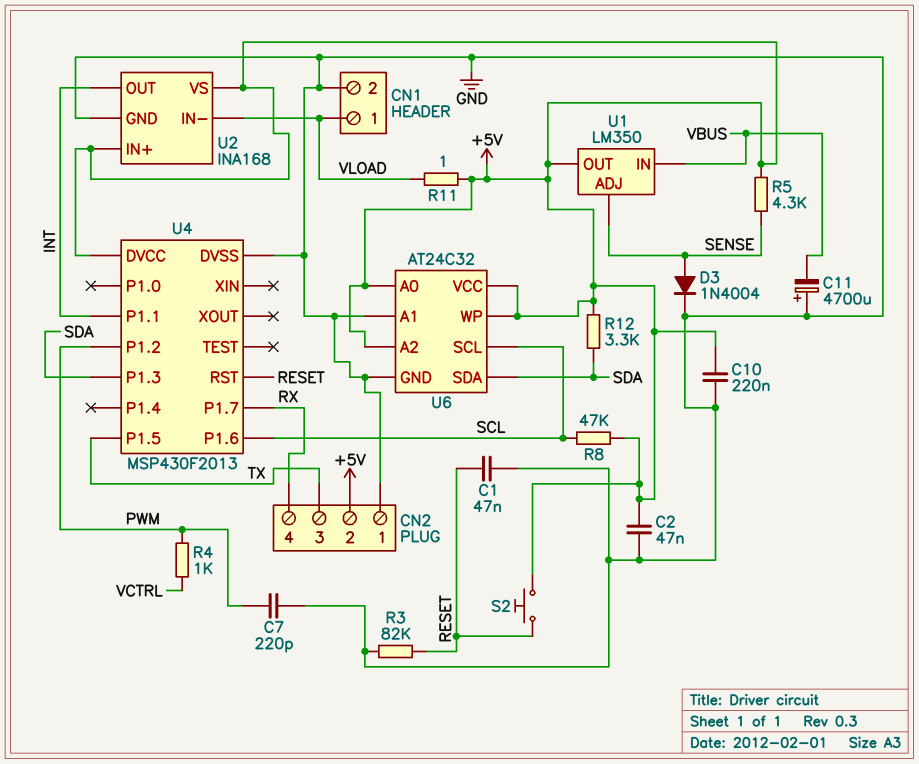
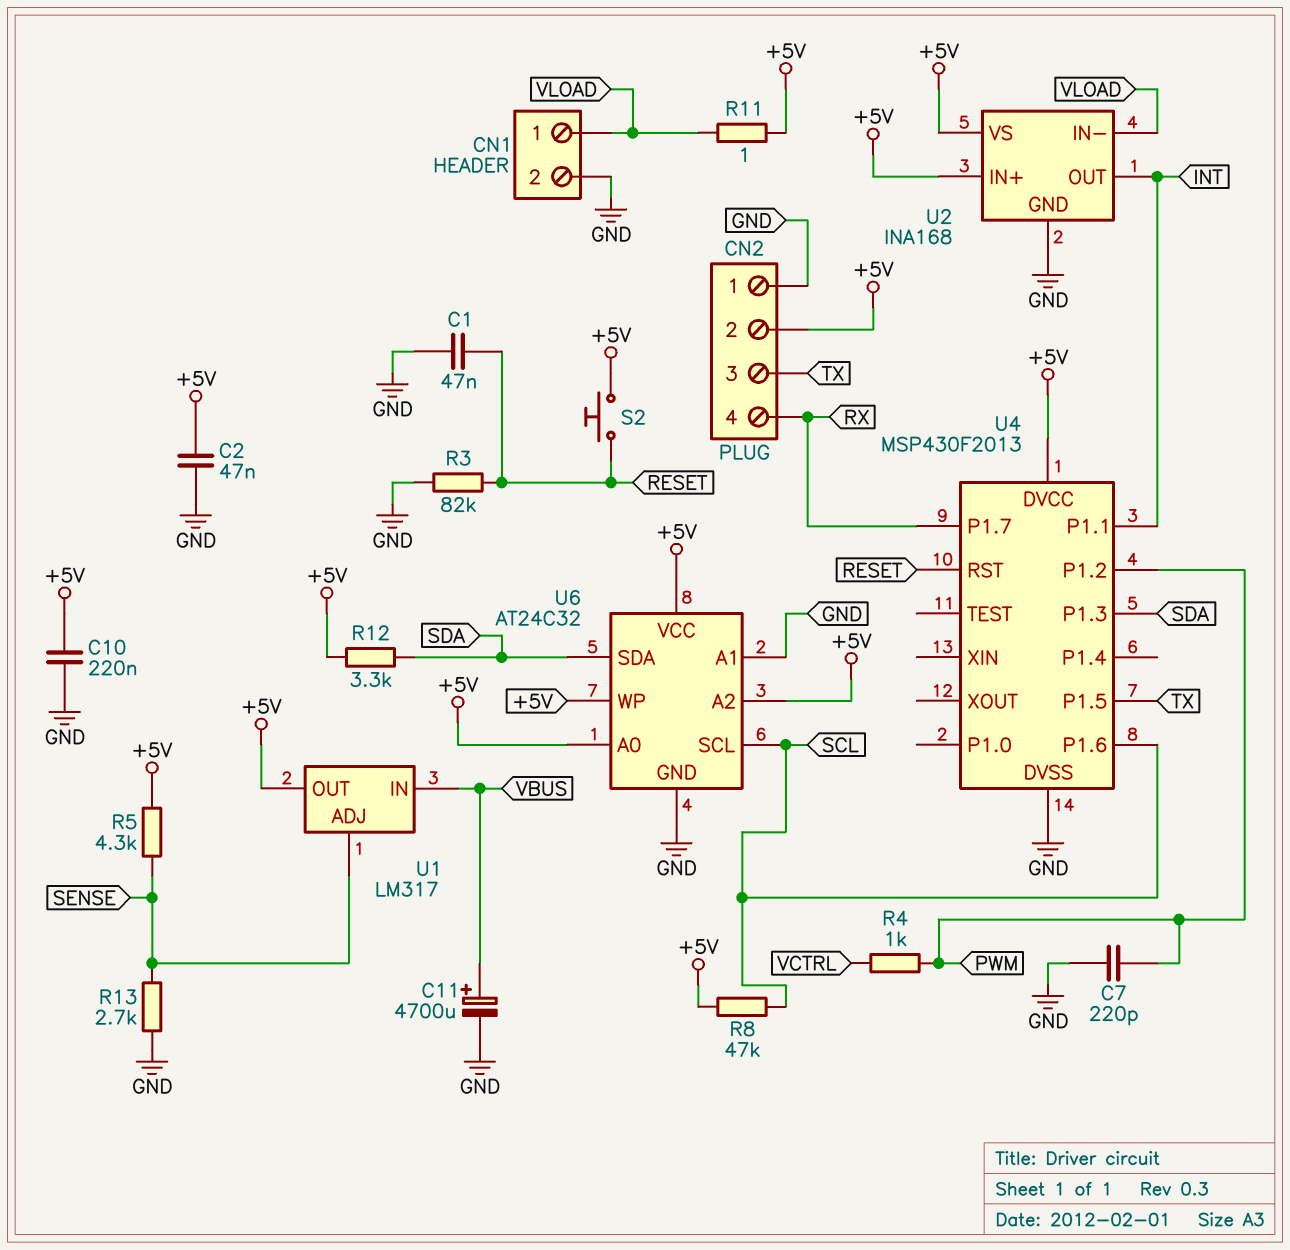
C11: 4700uF (plus GND, minus VBUS) -> 4700uF (plus VBUS, minus GND)
D3: diode 1N4004 (A SENSE, K GND) -> none
R13: none -> 2.7k (GND, SENSE)
U1: LM350 -> LM317

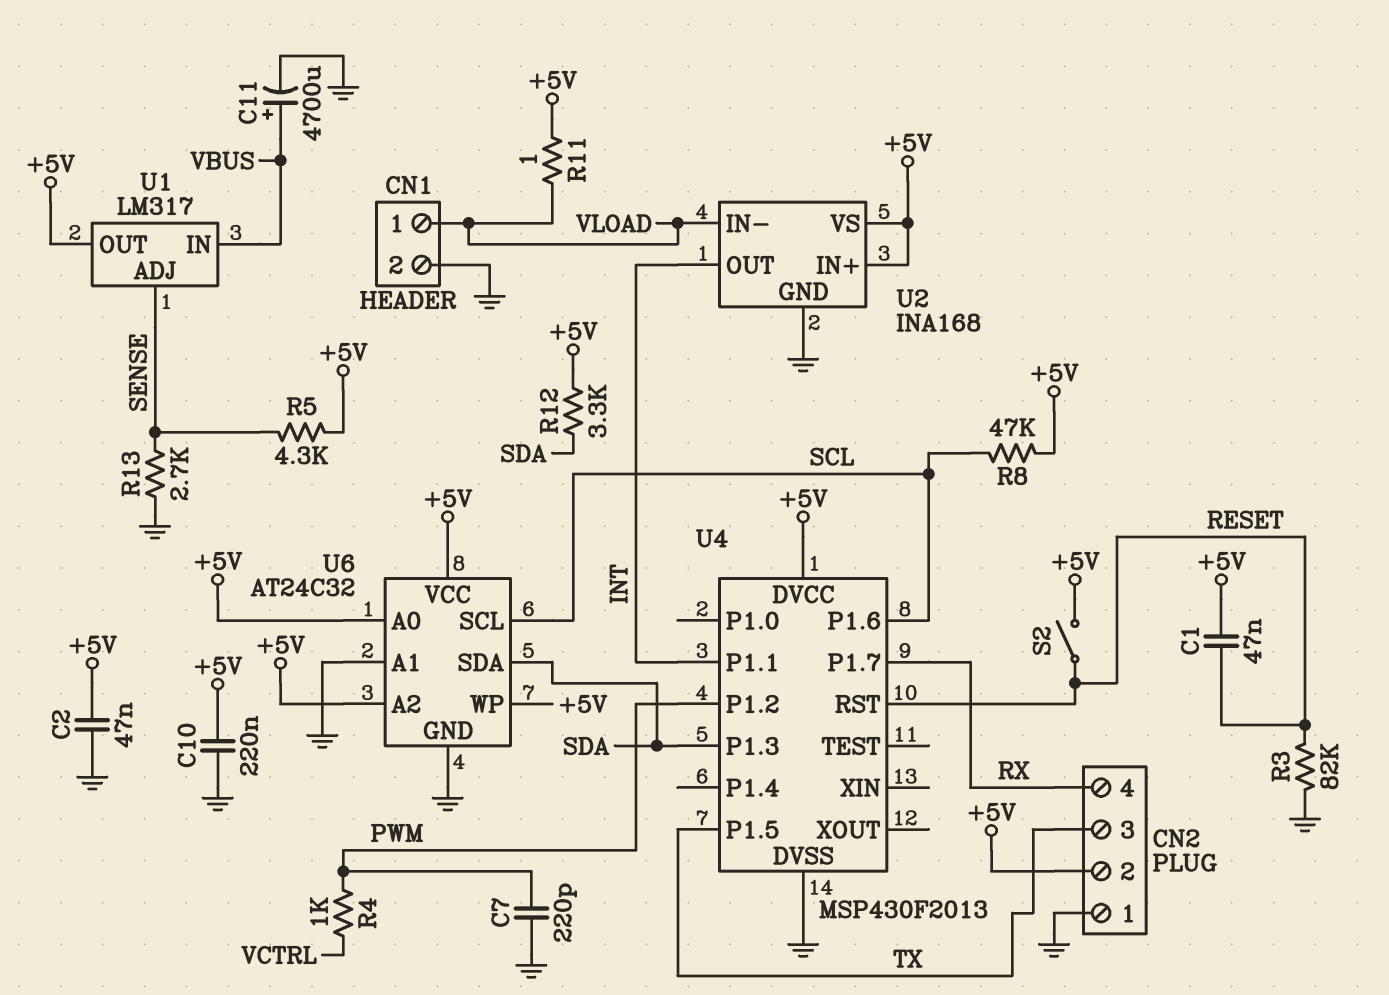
C1: 47nF (GND, RESET) -> 47nF (+5V, RESET)
S2: button (+5V, RESET) -> switch (+5V, RESET)

